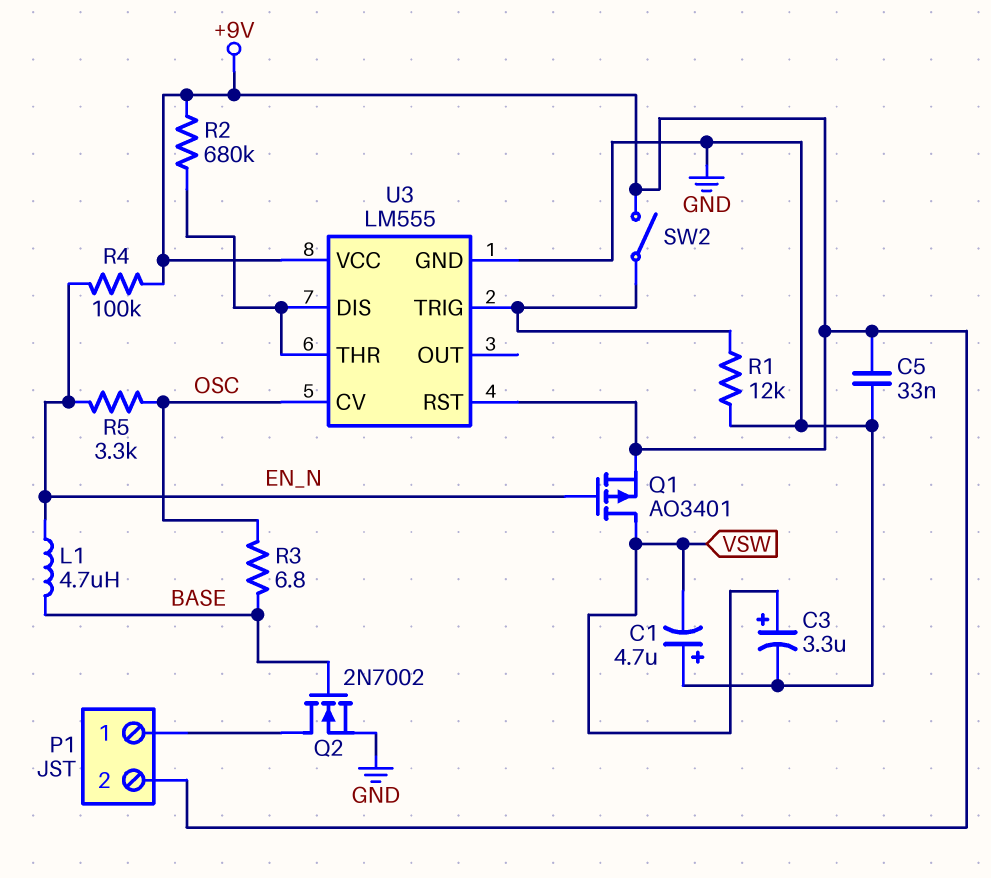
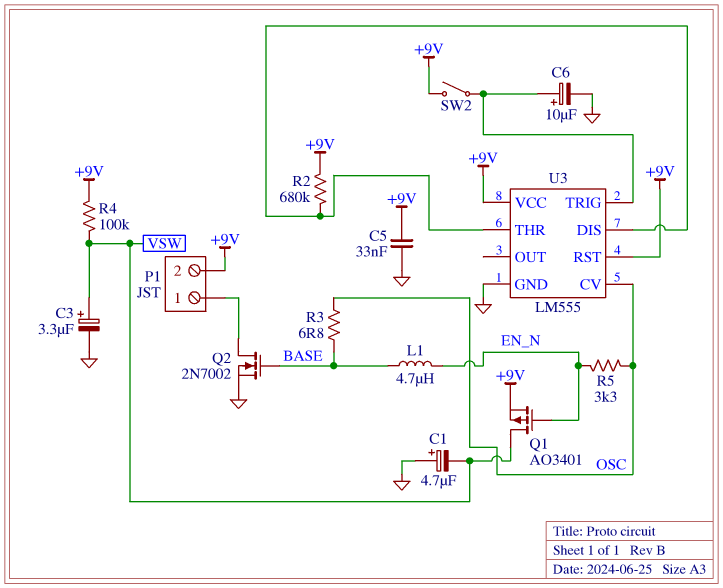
C6: none -> 10uF (plus U3/TRIG, minus GND)
R1: 12k (GND, U3/TRIG) -> none
R4: 100k (+9V, EN_N) -> 100k (+9V, VSW)

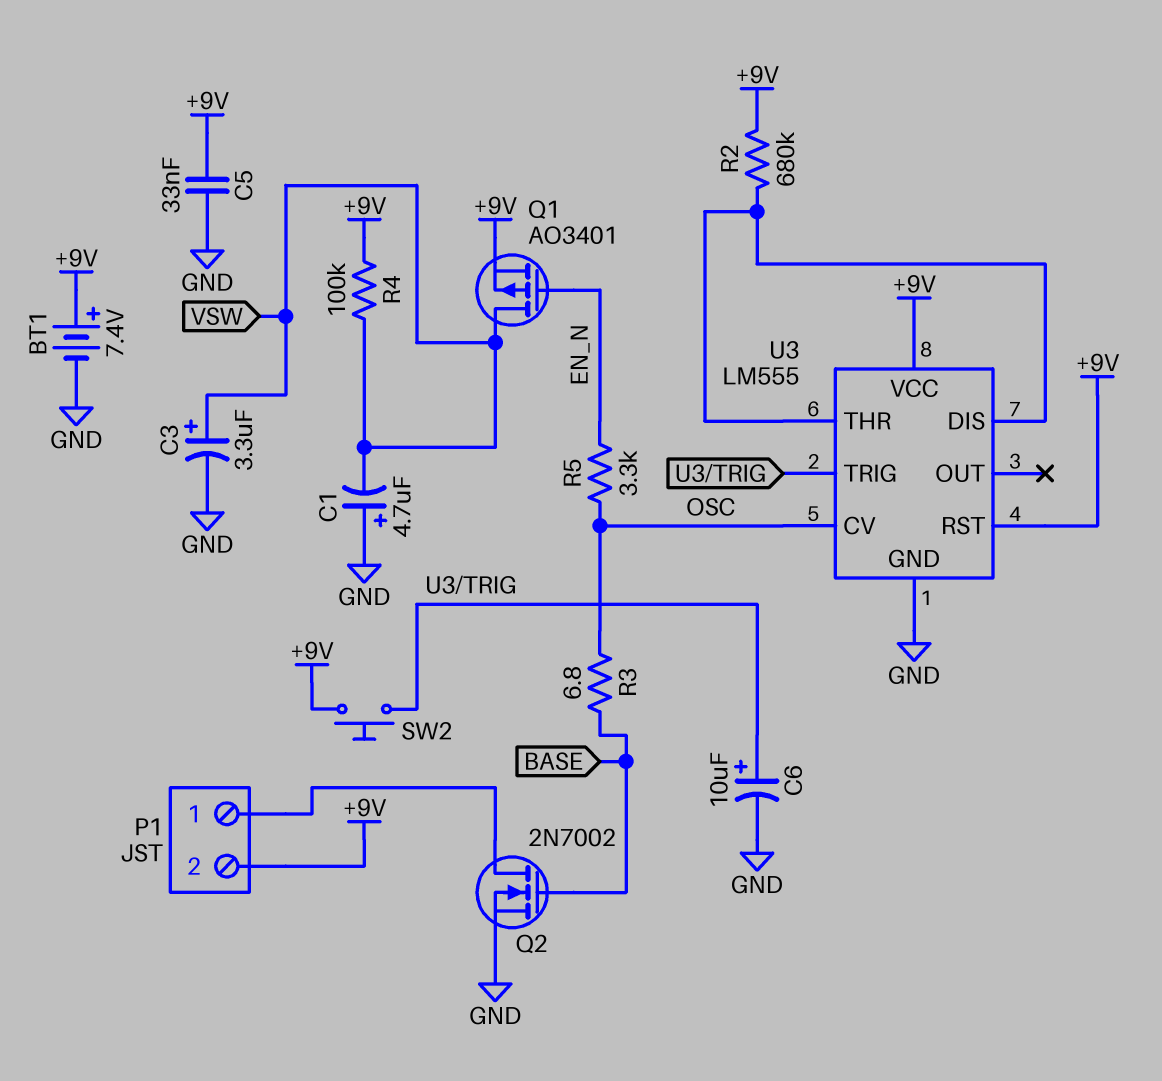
BT1: none -> 7.4V (plus +9V, minus GND)
L1: 4.7uH (BASE, EN_N) -> none
SW2: switch (+9V, U3/TRIG) -> button (+9V, U3/TRIG)

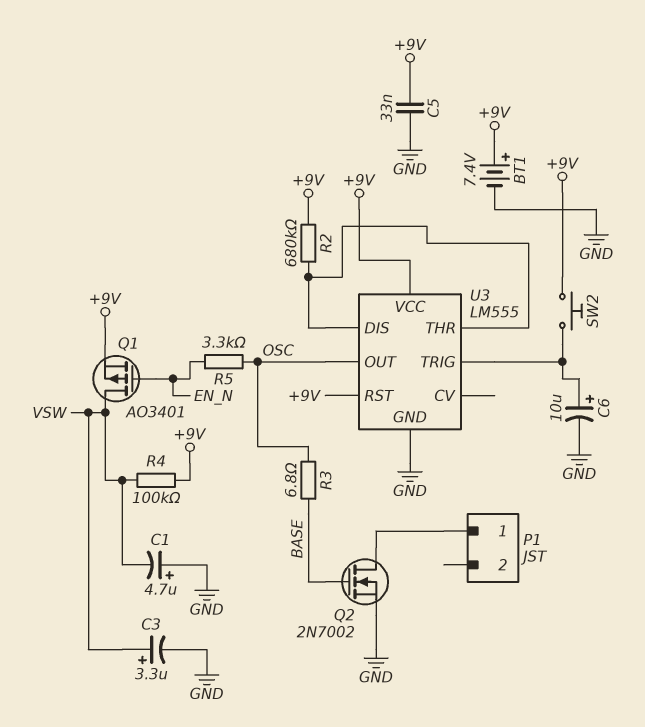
P1 pin 2: +9V -> none
U3 pin CV: OSC -> none
U3 pin OUT: none -> OSC

